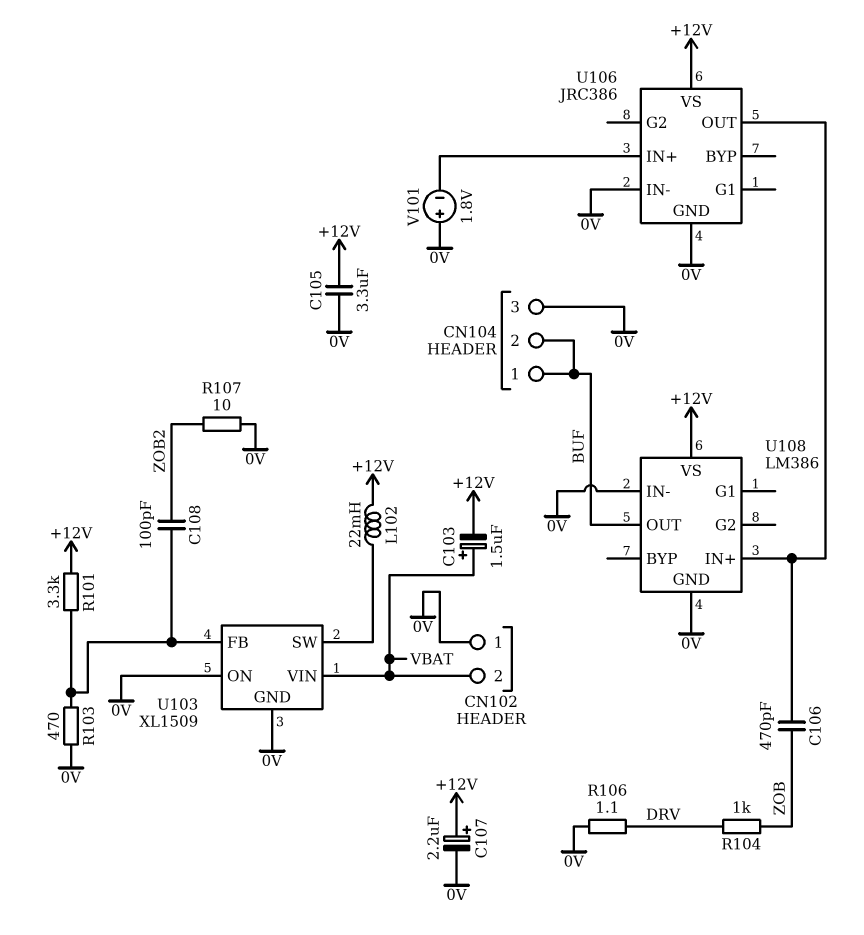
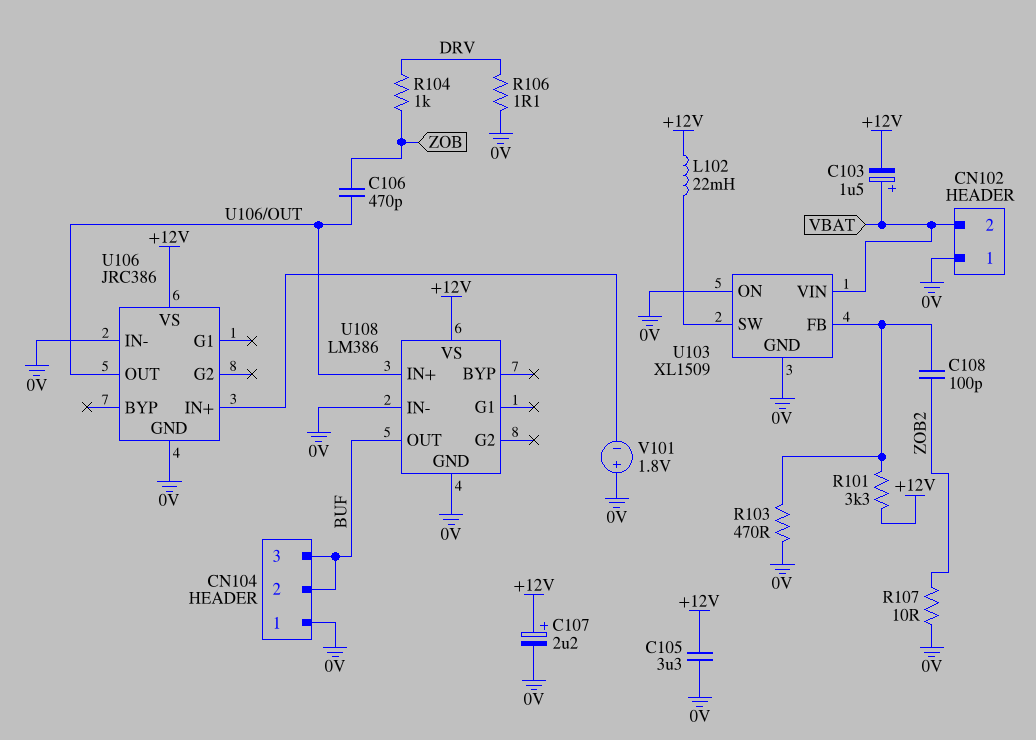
CN104 pin 1: BUF -> 0V
CN104 pin 3: 0V -> BUF

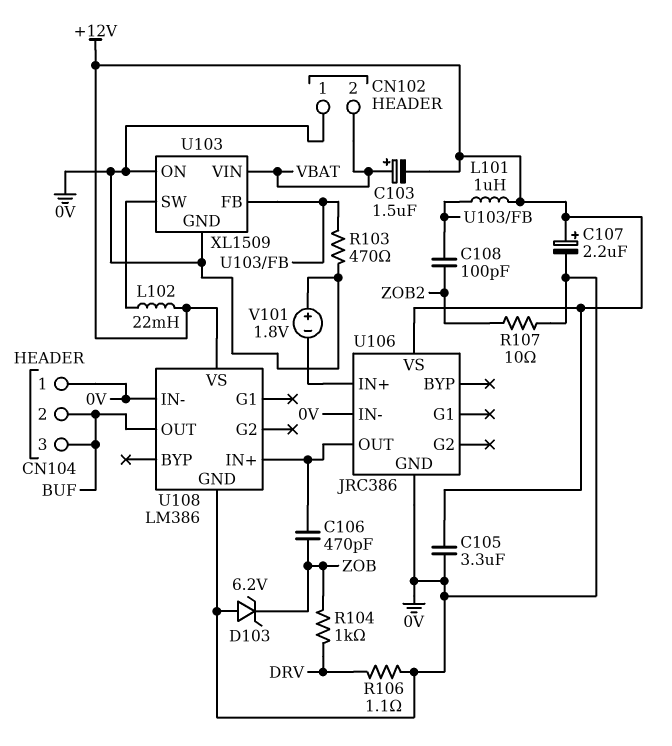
D103: none -> zener 6.2V (A 0V, K ZOB)
L101: none -> 1uH (+12V, U103/FB)
R101: 3.3k (+12V, U103/FB) -> none

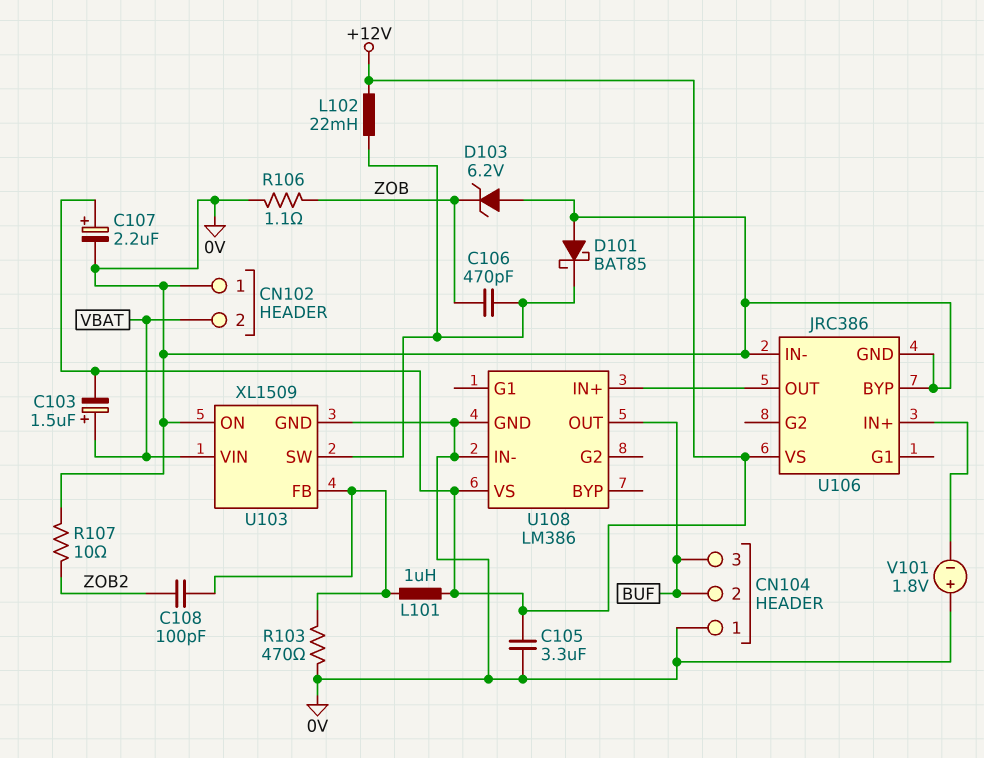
C106: 470pF (U106/OUT, ZOB) -> 470pF (U103/SW, ZOB)
D101: none -> schottky BAT85 (A 0V, K U103/SW)
R104: 1k (DRV, ZOB) -> none
R106: 1.1 (0V, DRV) -> 1.1 (0V, ZOB)
U106 pin BYP: none -> 0V

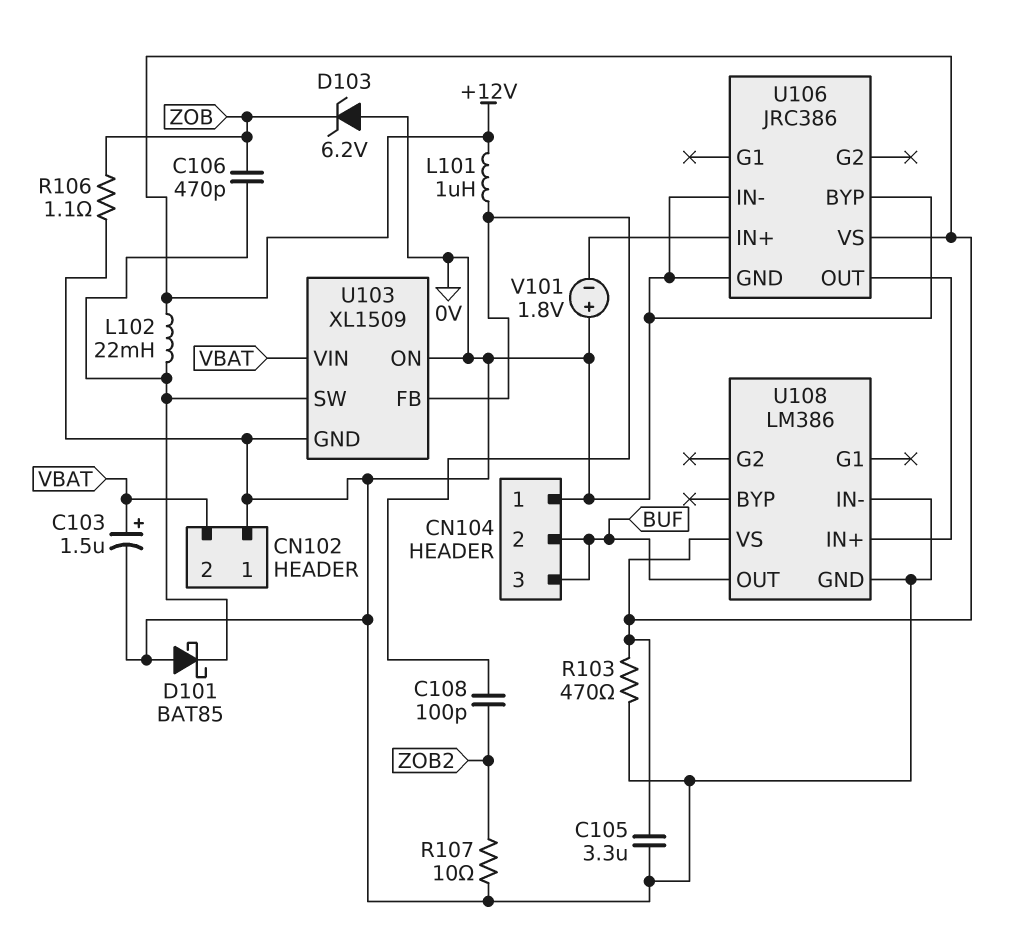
C103: 1.5uF (plus VBAT, minus +12V) -> 1.5uF (plus VBAT, minus 0V)
C107: 2.2uF (plus +12V, minus 0V) -> none
R103: 470 (0V, U103/FB) -> 470 (+12V, 0V)

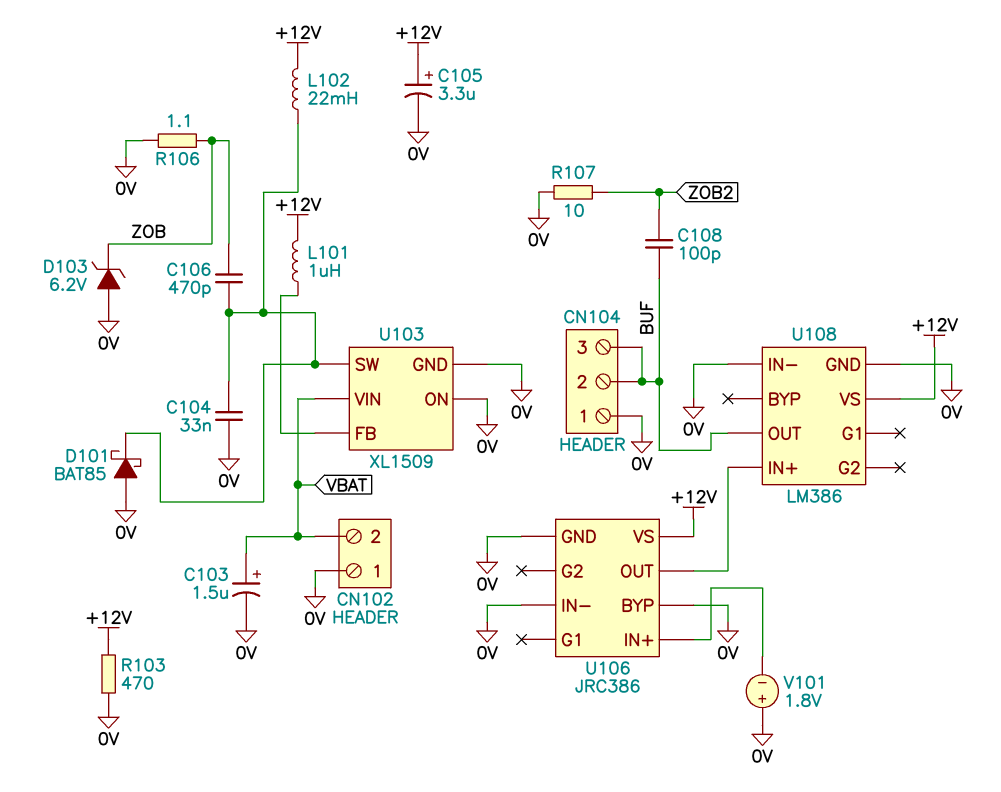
C104: none -> 33nF (0V, U103/SW)
C105: 3.3uF (+12V, 0V) -> 3.3uF (plus +12V, minus 0V)
C108: 100pF (U103/FB, ZOB2) -> 100pF (BUF, ZOB2)

